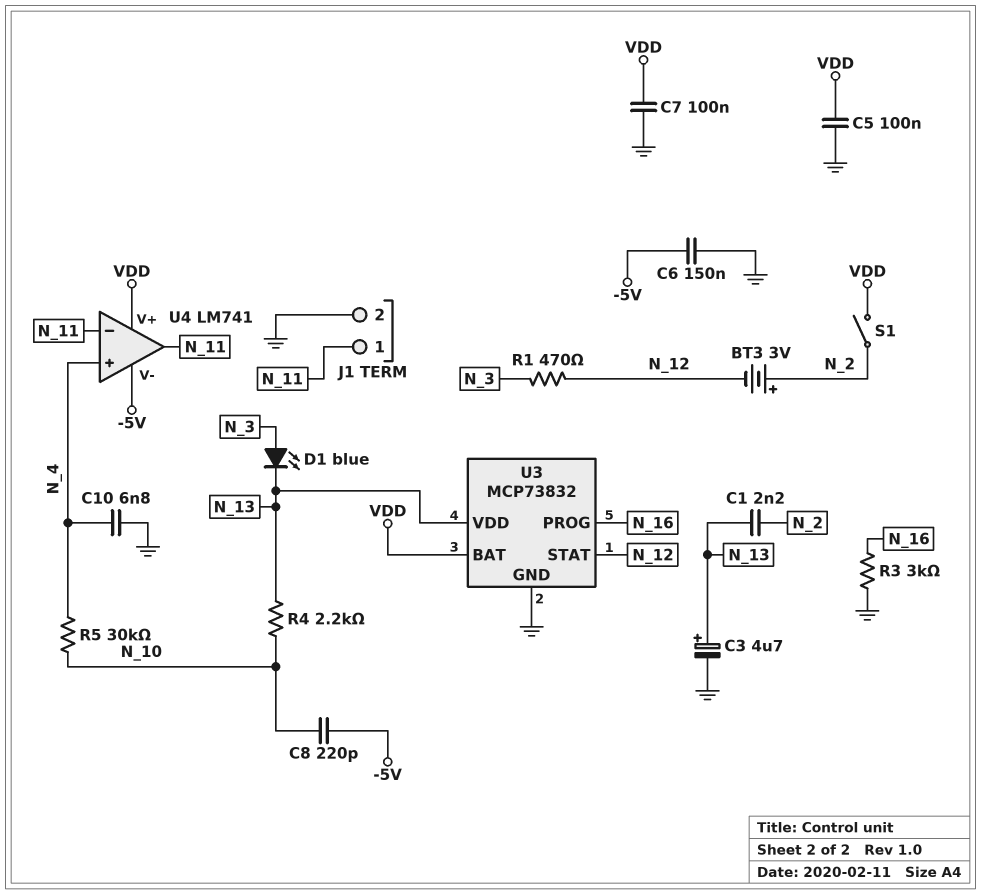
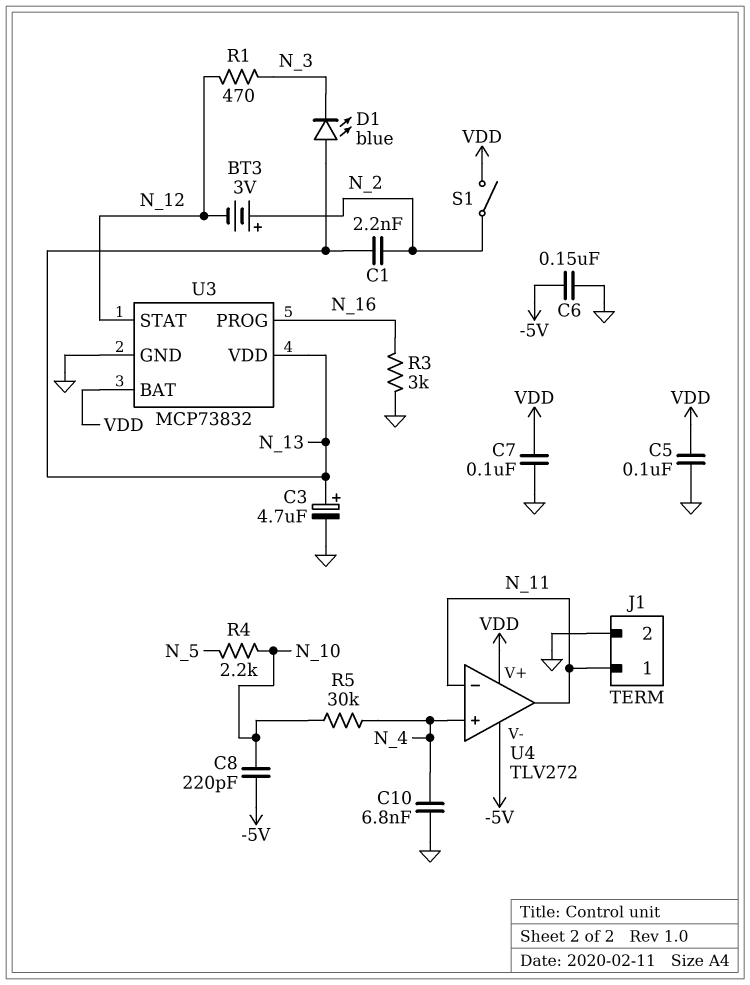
D1: LED blue (A N_3, K N_13) -> LED blue (A N_13, K N_3)
R4: 2.2k (N_10, N_13) -> 2.2k (N_5, N_10)
U4: LM741 -> TLV272

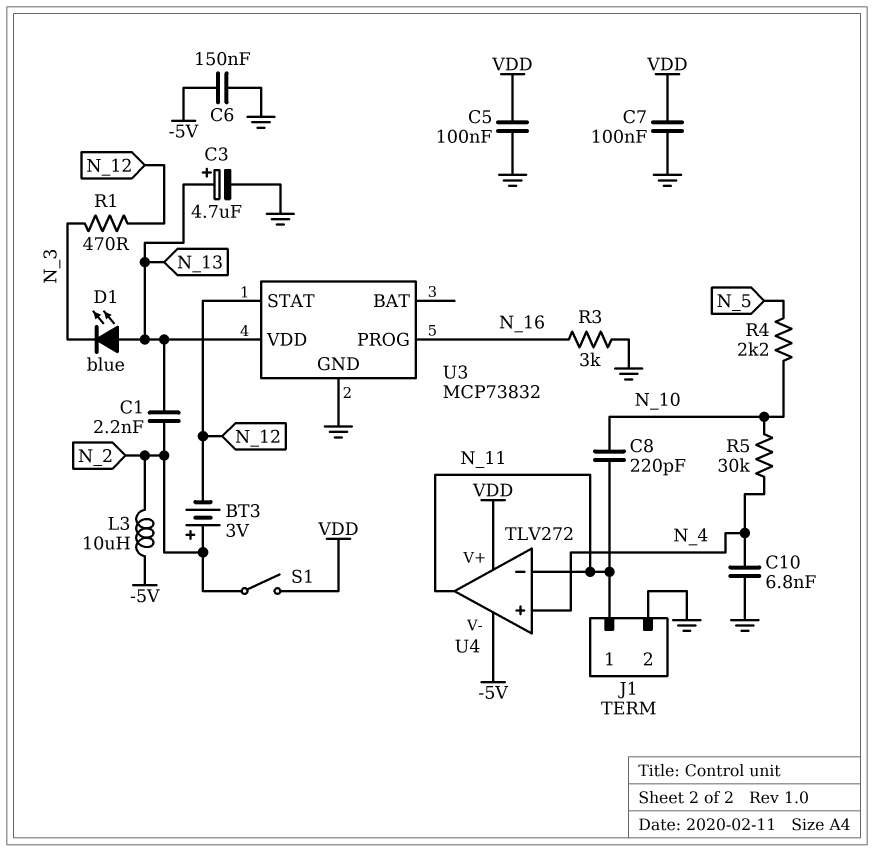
C8: 220pF (-5V, N_10) -> 220pF (N_10, N_11)
L3: none -> 10uH (-5V, N_2)
U3 pin BAT: VDD -> none

